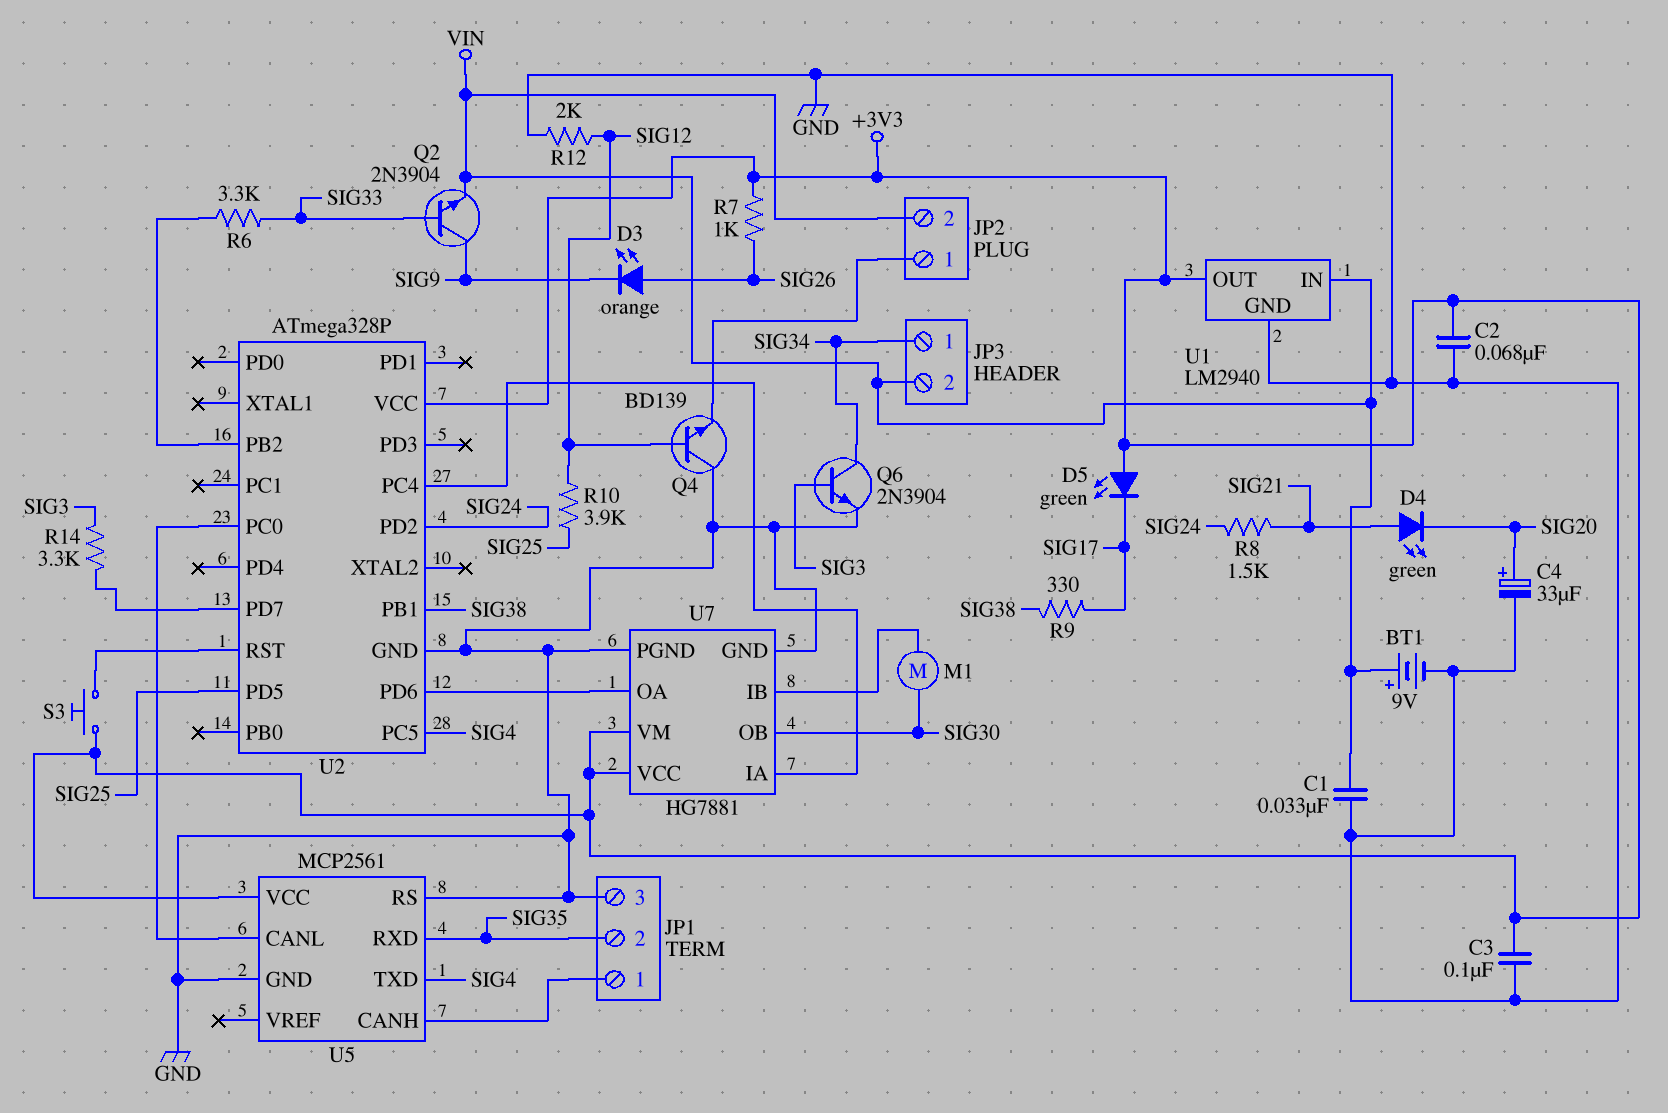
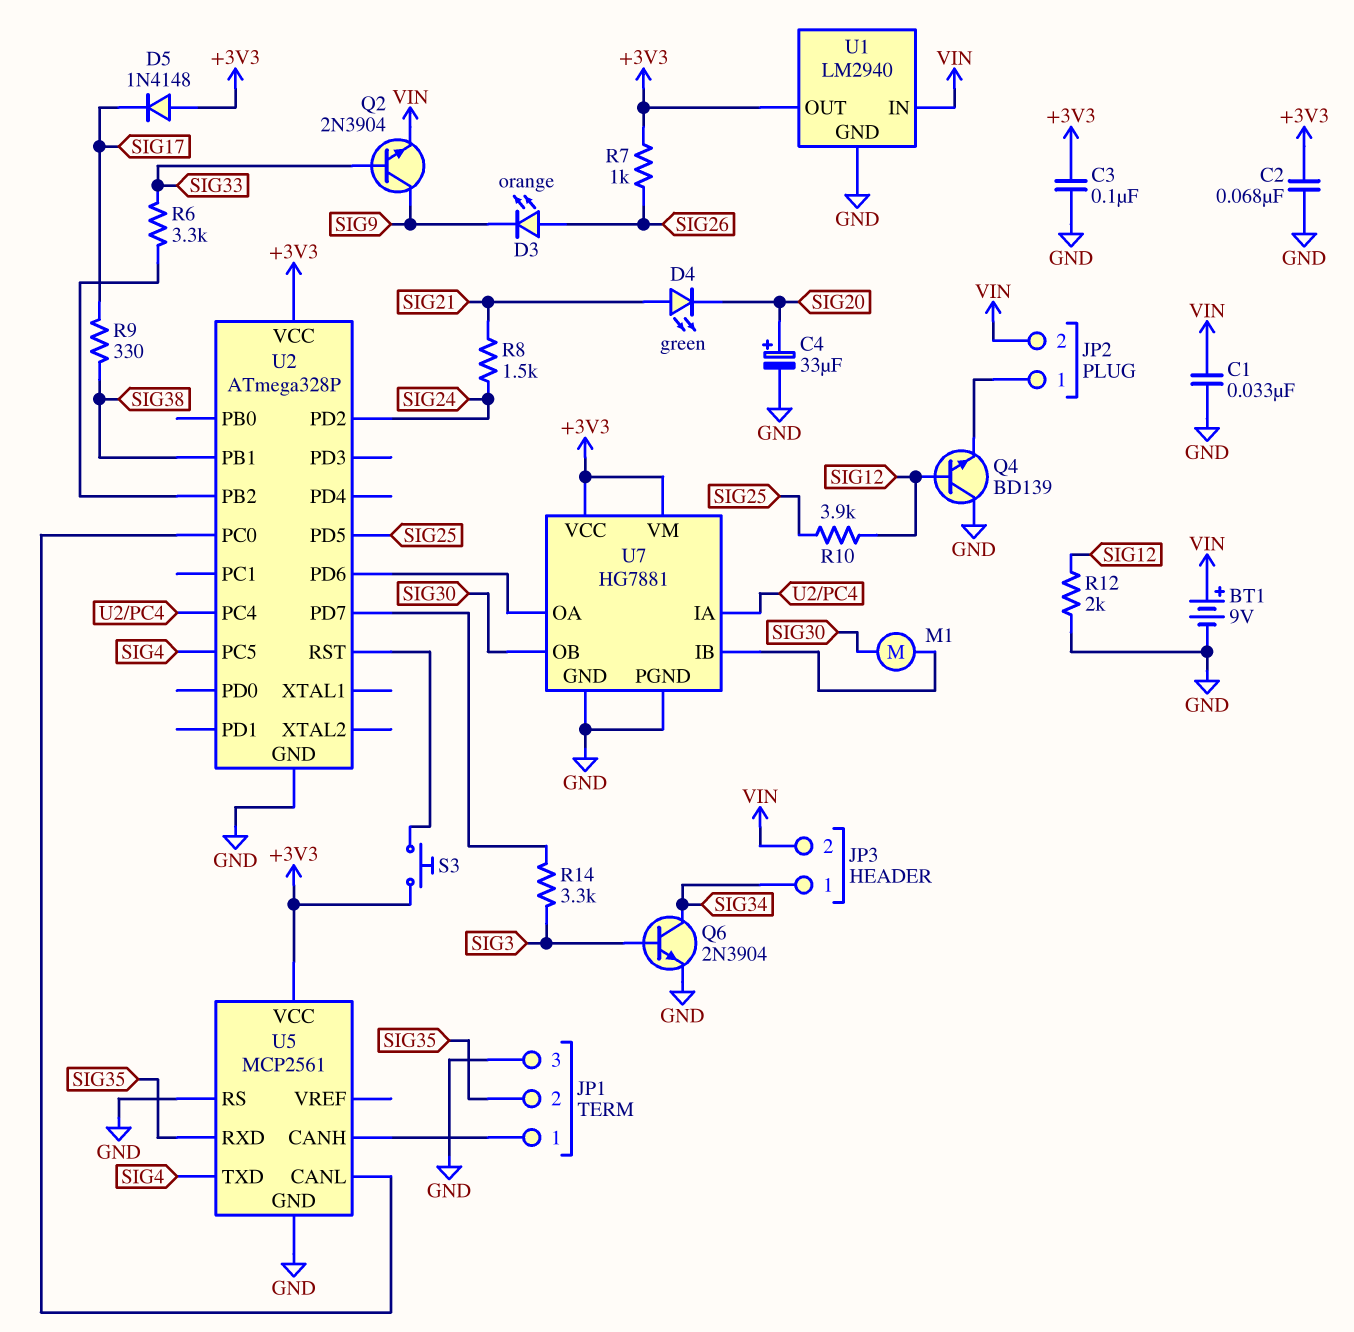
D5: LED green (A +3V3, K SIG17) -> diode 1N4148 (A +3V3, K SIG17)

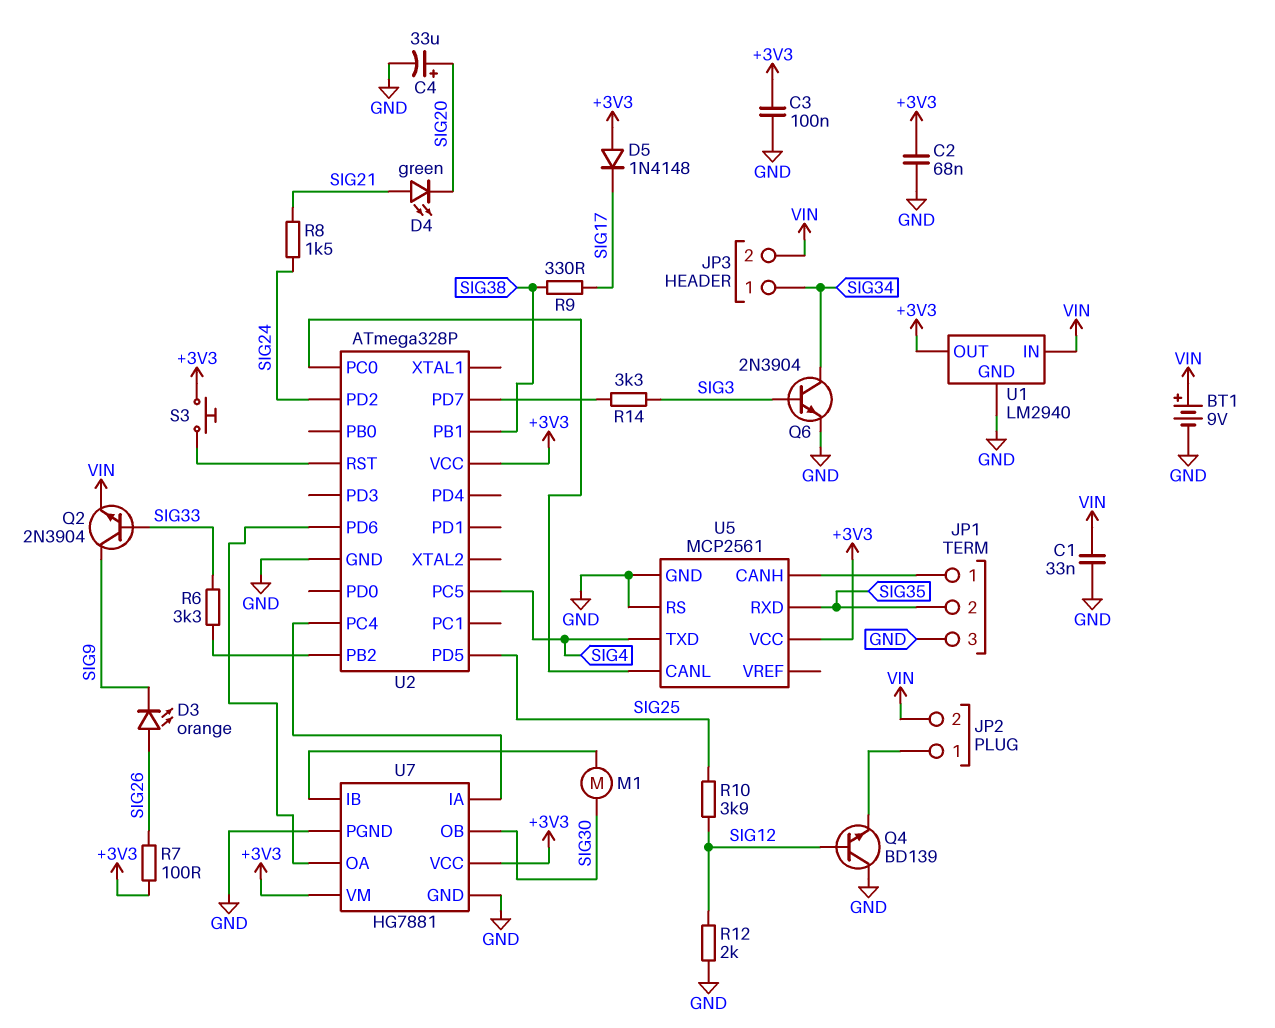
R7: 1k (+3V3, SIG26) -> 100 (+3V3, SIG26)

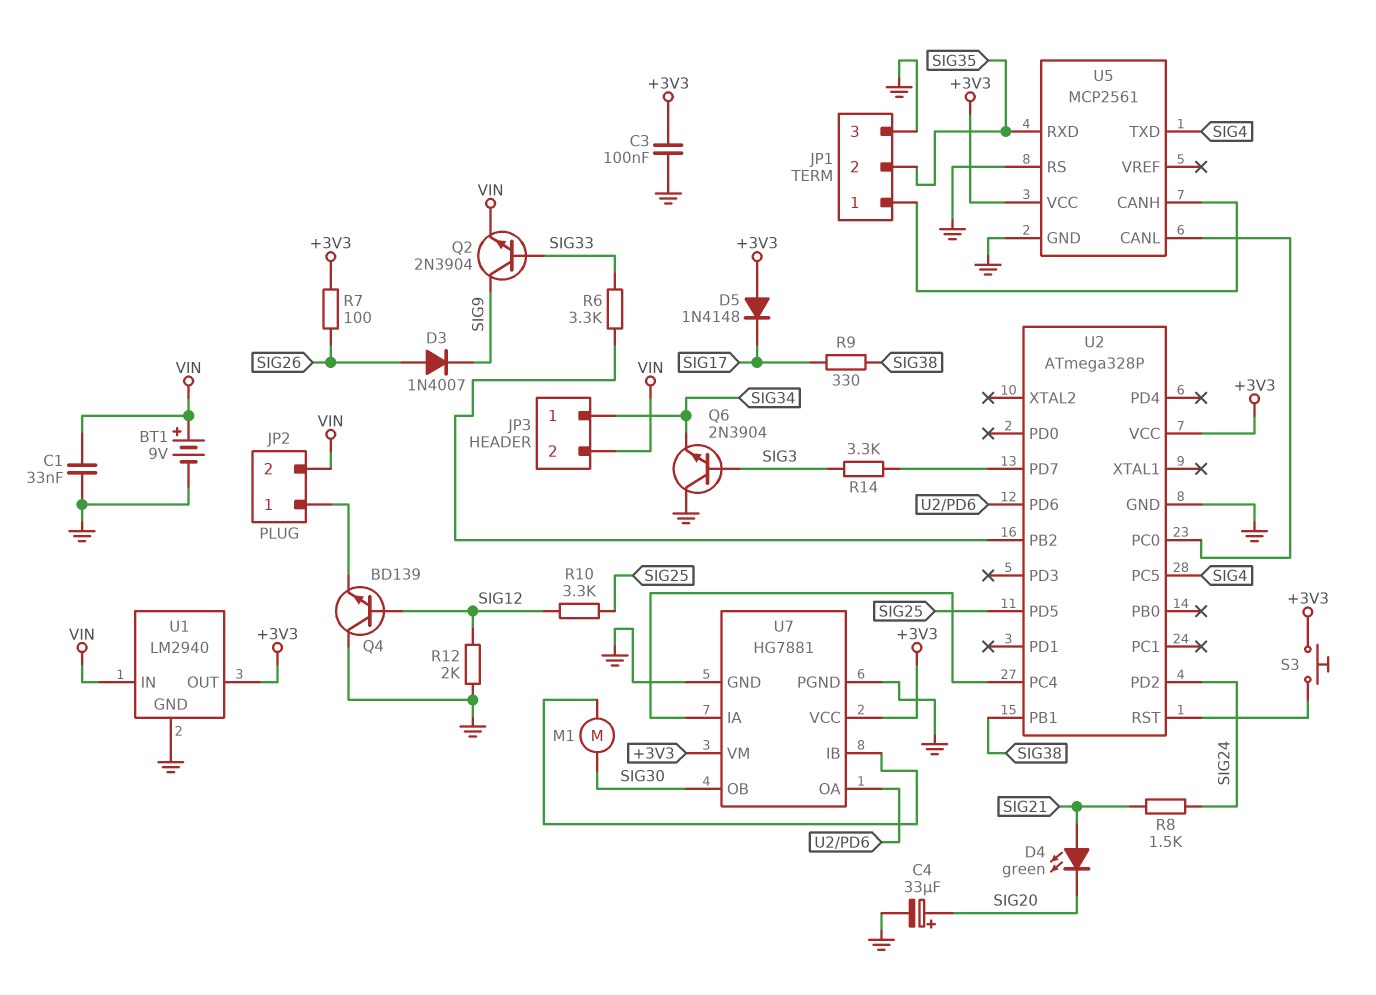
C2: 68nF (+3V3, GND) -> none
D3: LED orange (A SIG26, K SIG9) -> diode 1N4007 (A SIG26, K SIG9)
Q6: NPN 2N3904 (B SIG3, C SIG34, E GND) -> NPN 2N3904 (B SIG3, C GND, E SIG34)
R10: 3.9k (SIG12, SIG25) -> 3.3k (SIG12, SIG25)

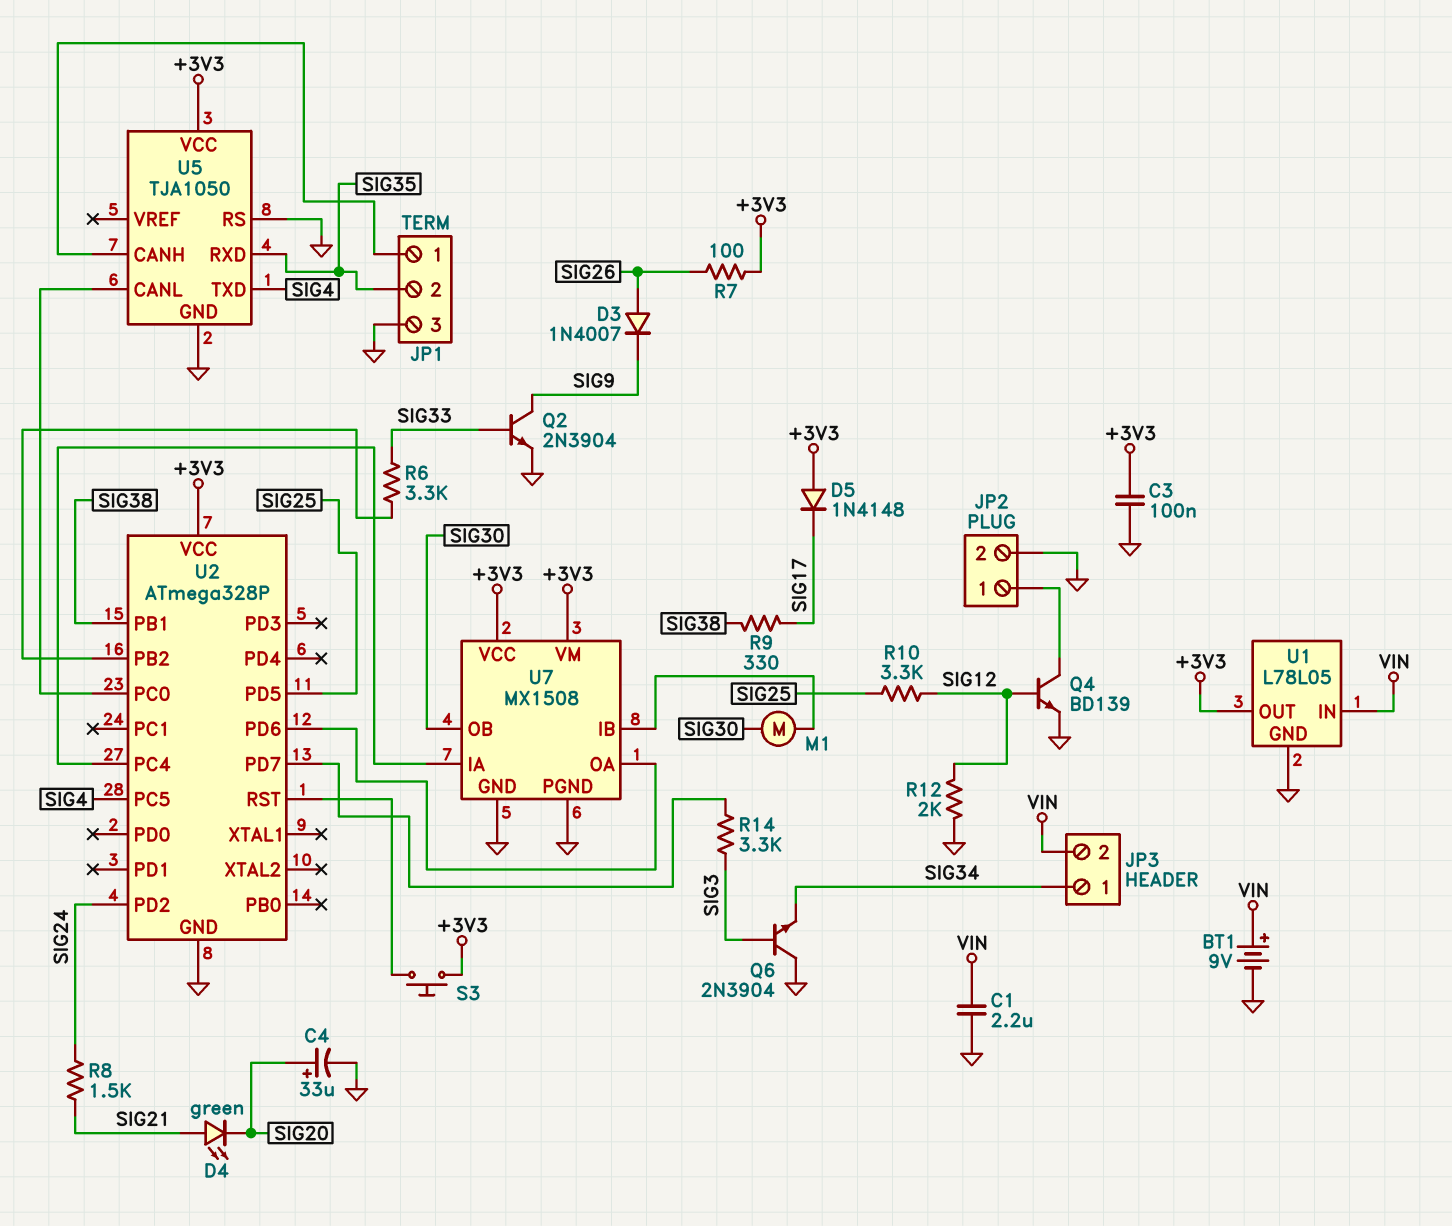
C1: 33nF (GND, VIN) -> 2.2uF (GND, VIN)
JP2 pin 2: VIN -> GND
Q2: NPN 2N3904 (B SIG33, C SIG9, E VIN) -> NPN 2N3904 (B SIG33, C SIG9, E GND)
Q4: NPN BD139 (B SIG12, C GND, E JP2/1) -> NPN BD139 (B SIG12, C JP2/1, E GND)
U1: LM2940 -> L78L05
U5: MCP2561 -> TJA1050
U7: HG7881 -> MX1508

